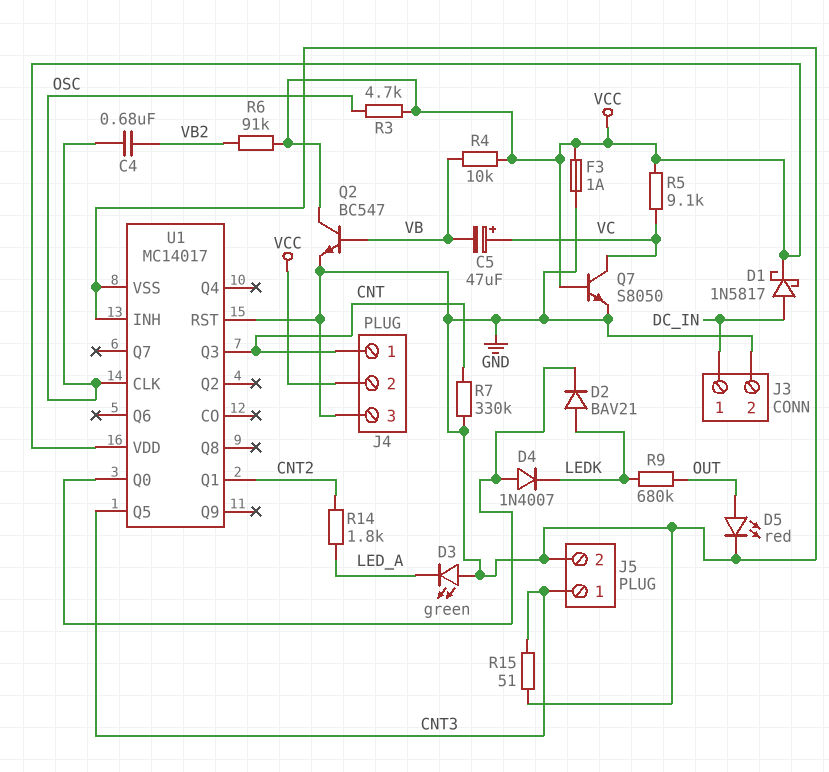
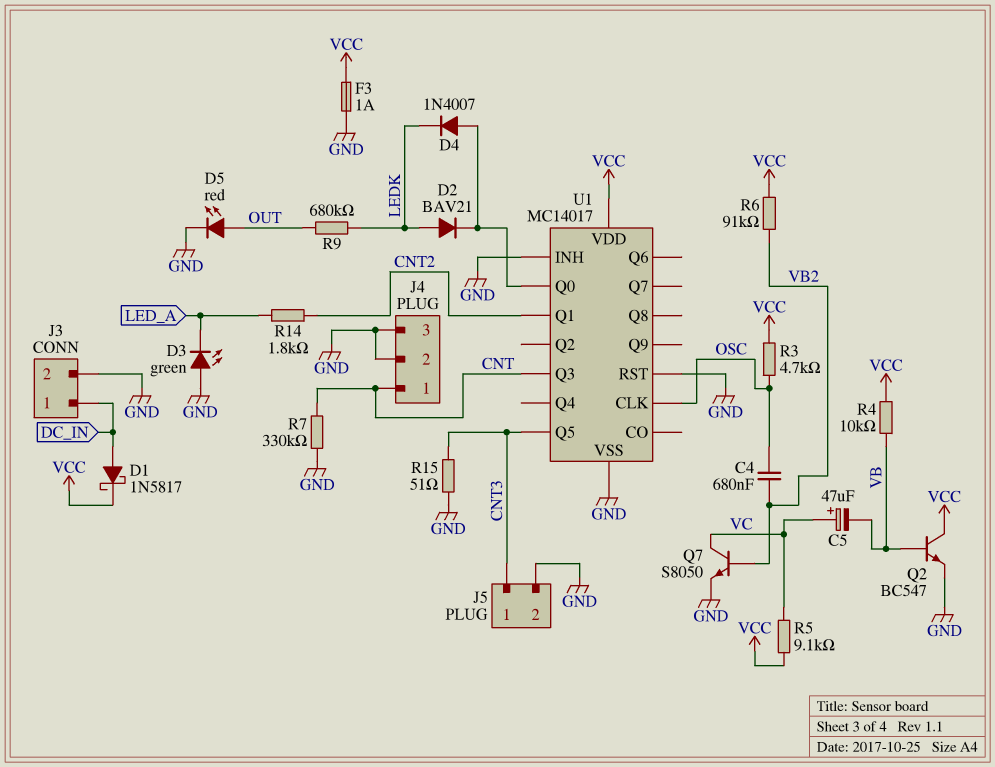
J4 pin 2: VCC -> GND
Q7: NPN S8050 (B VCC, C VC, E GND) -> NPN S8050 (B VB2, C VC, E GND)

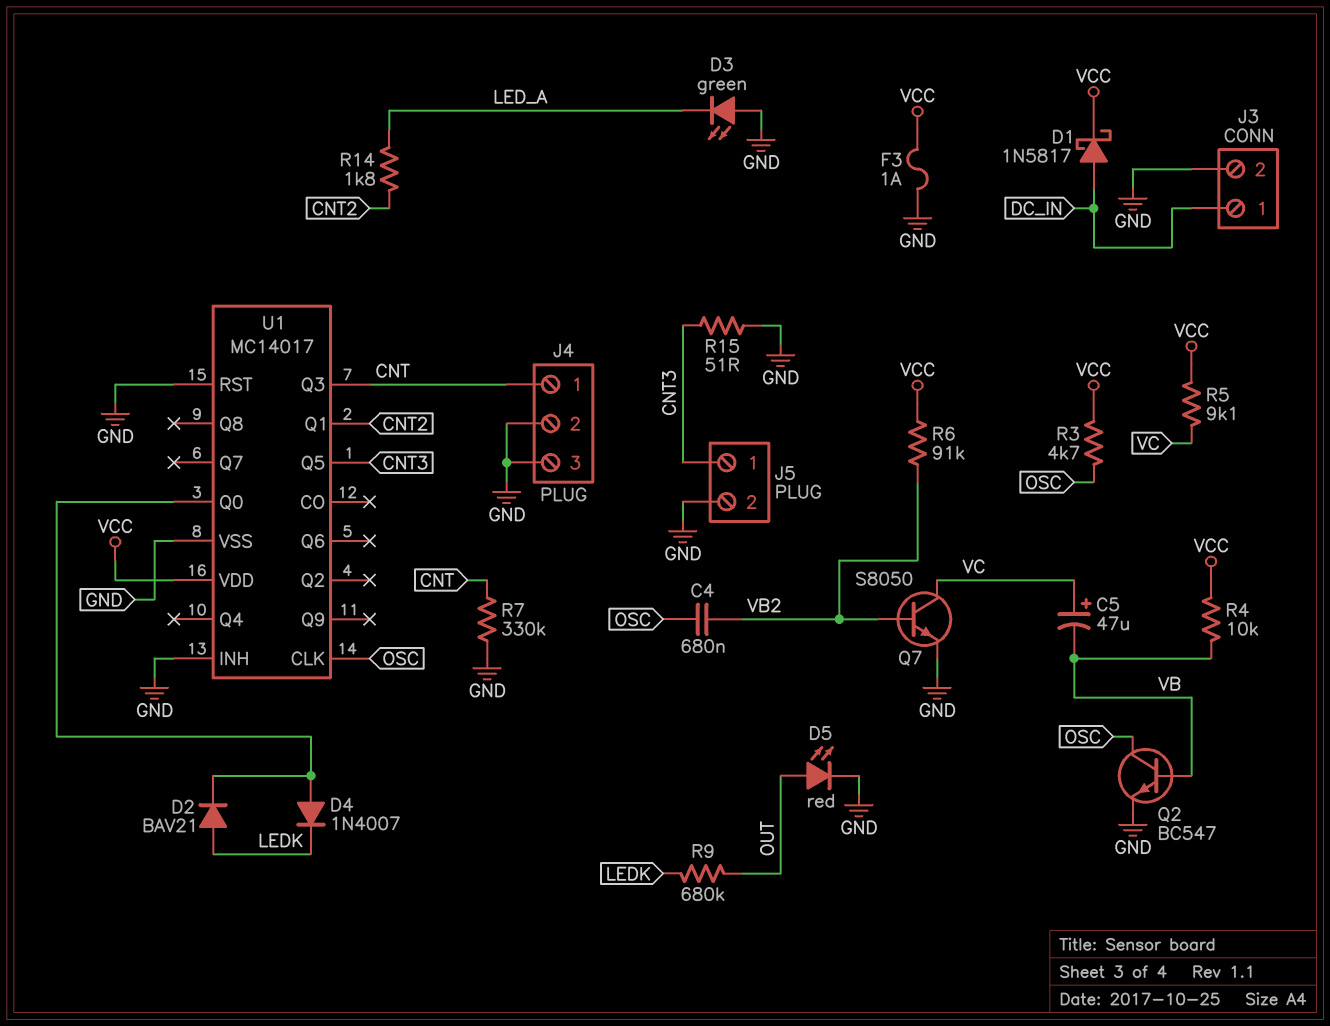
Q2: NPN BC547 (B VB, C VCC, E GND) -> NPN BC547 (B VB, C OSC, E GND)

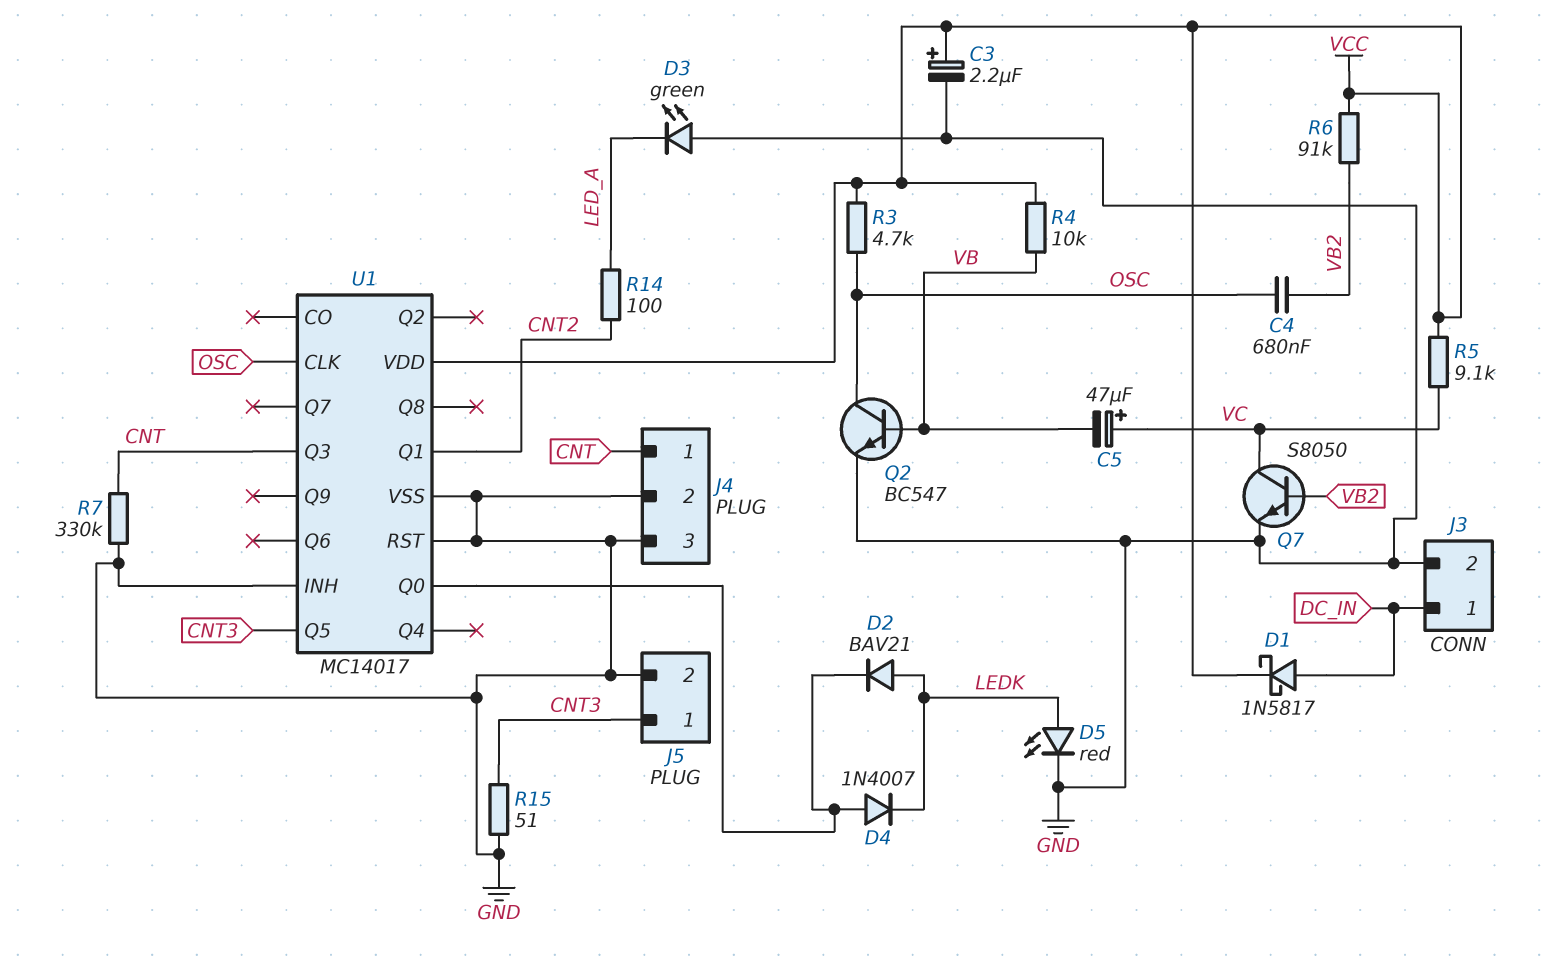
C3: none -> 2.2uF (plus VCC, minus GND)
D5: LED red (A OUT, K GND) -> LED red (A LEDK, K GND)
F3: 1A (GND, VCC) -> none
R9: 680k (LEDK, OUT) -> none
R14: 1.8k (CNT2, LED_A) -> 100 (CNT2, LED_A)

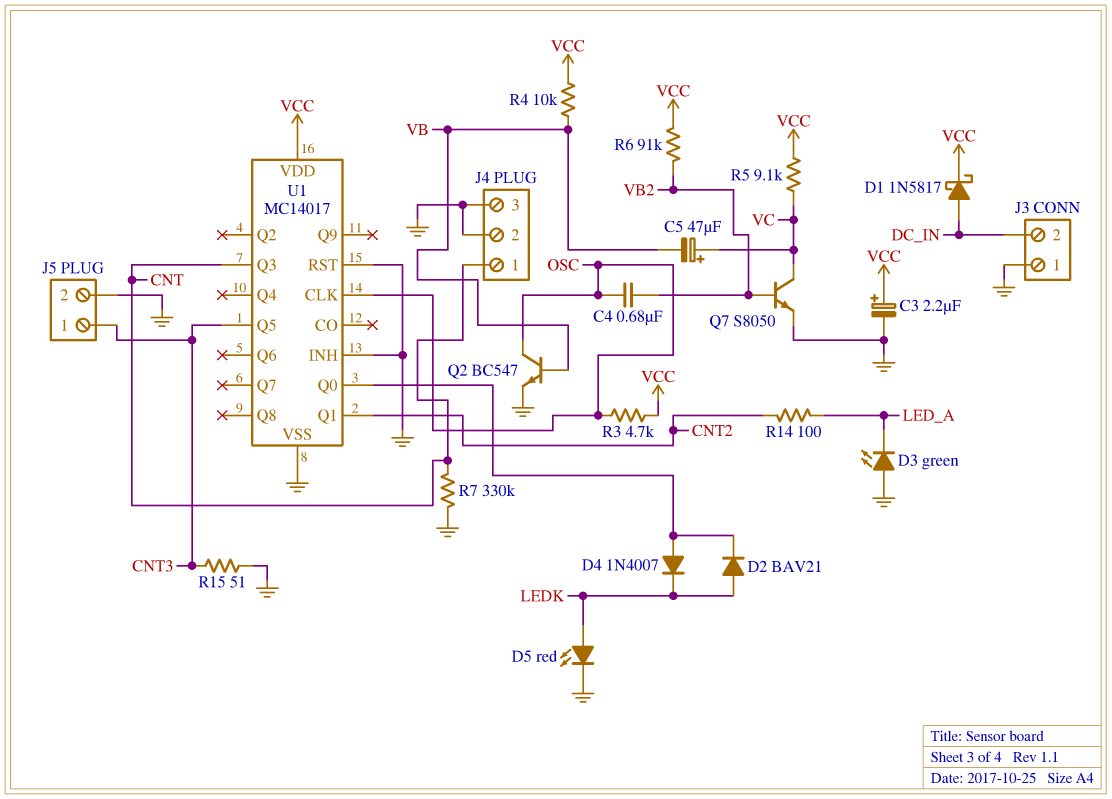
J3 pin 1: DC_IN -> GND
J3 pin 2: GND -> DC_IN

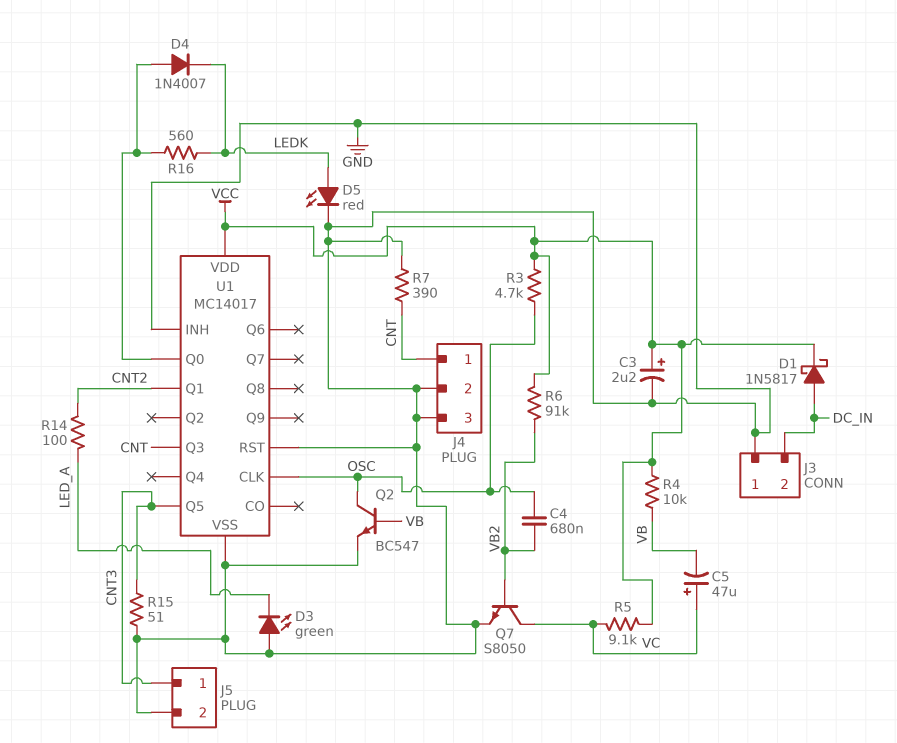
D2: diode BAV21 (A LEDK, K U1/Q0) -> none
R7: 330k (CNT, GND) -> 390 (CNT, GND)
R16: none -> 560 (LEDK, U1/Q0)

